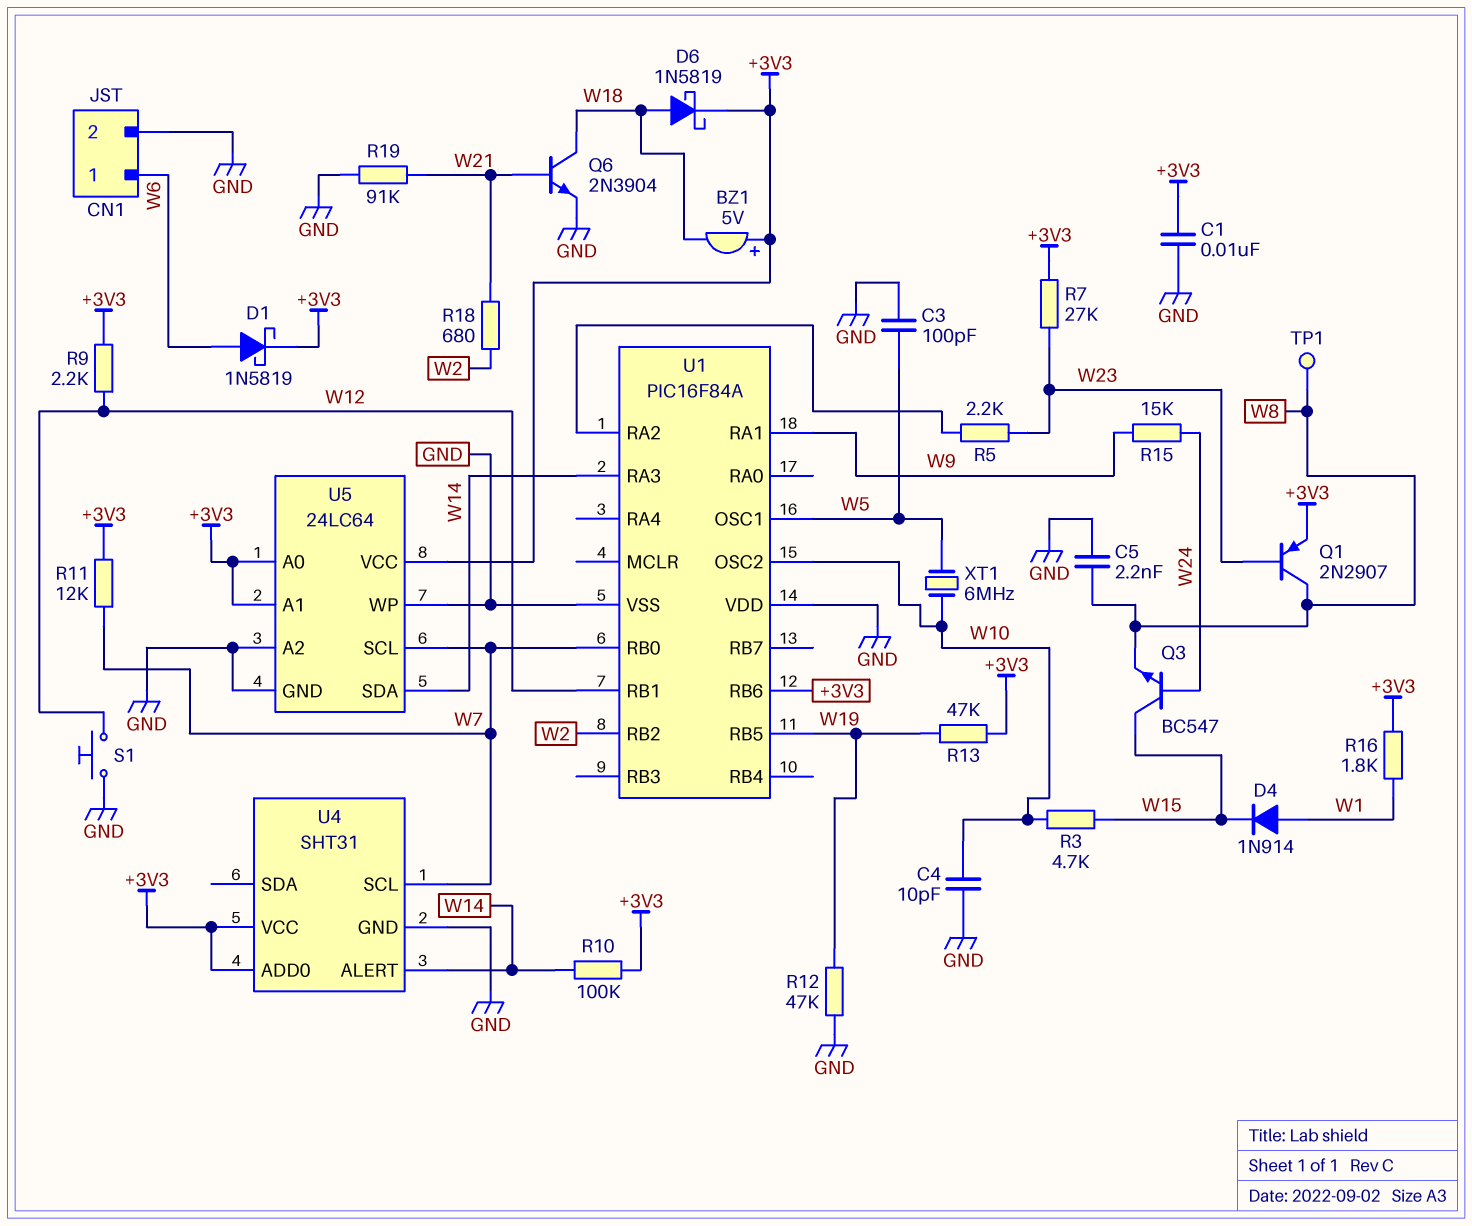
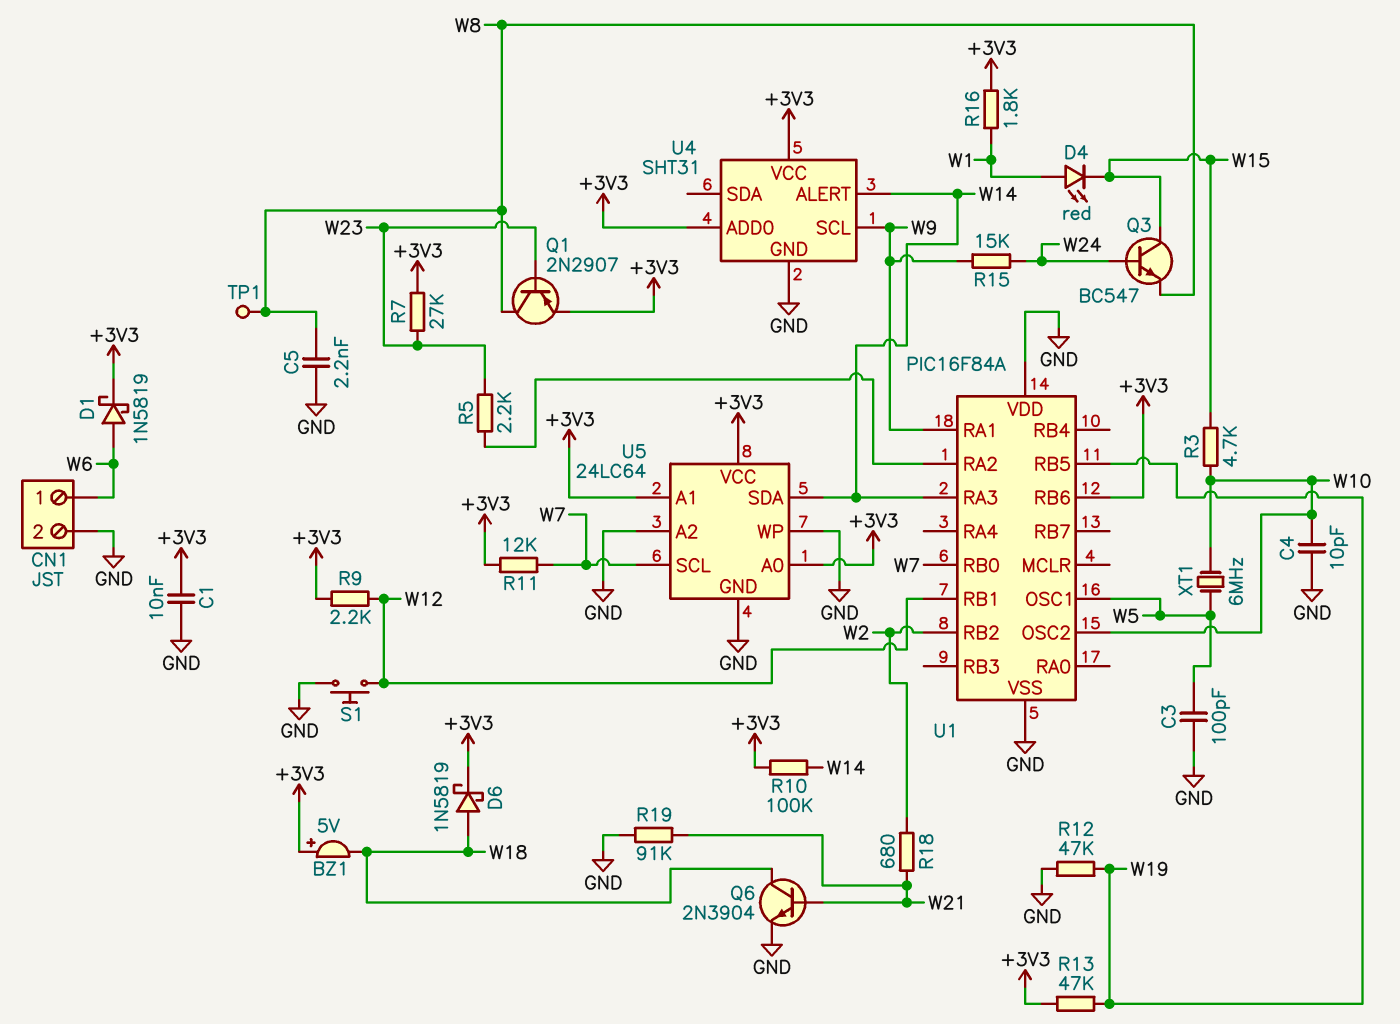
D4: diode 1N914 (A W1, K W15) -> LED red (A W1, K W15)
U4 pin SCL: W7 -> W9

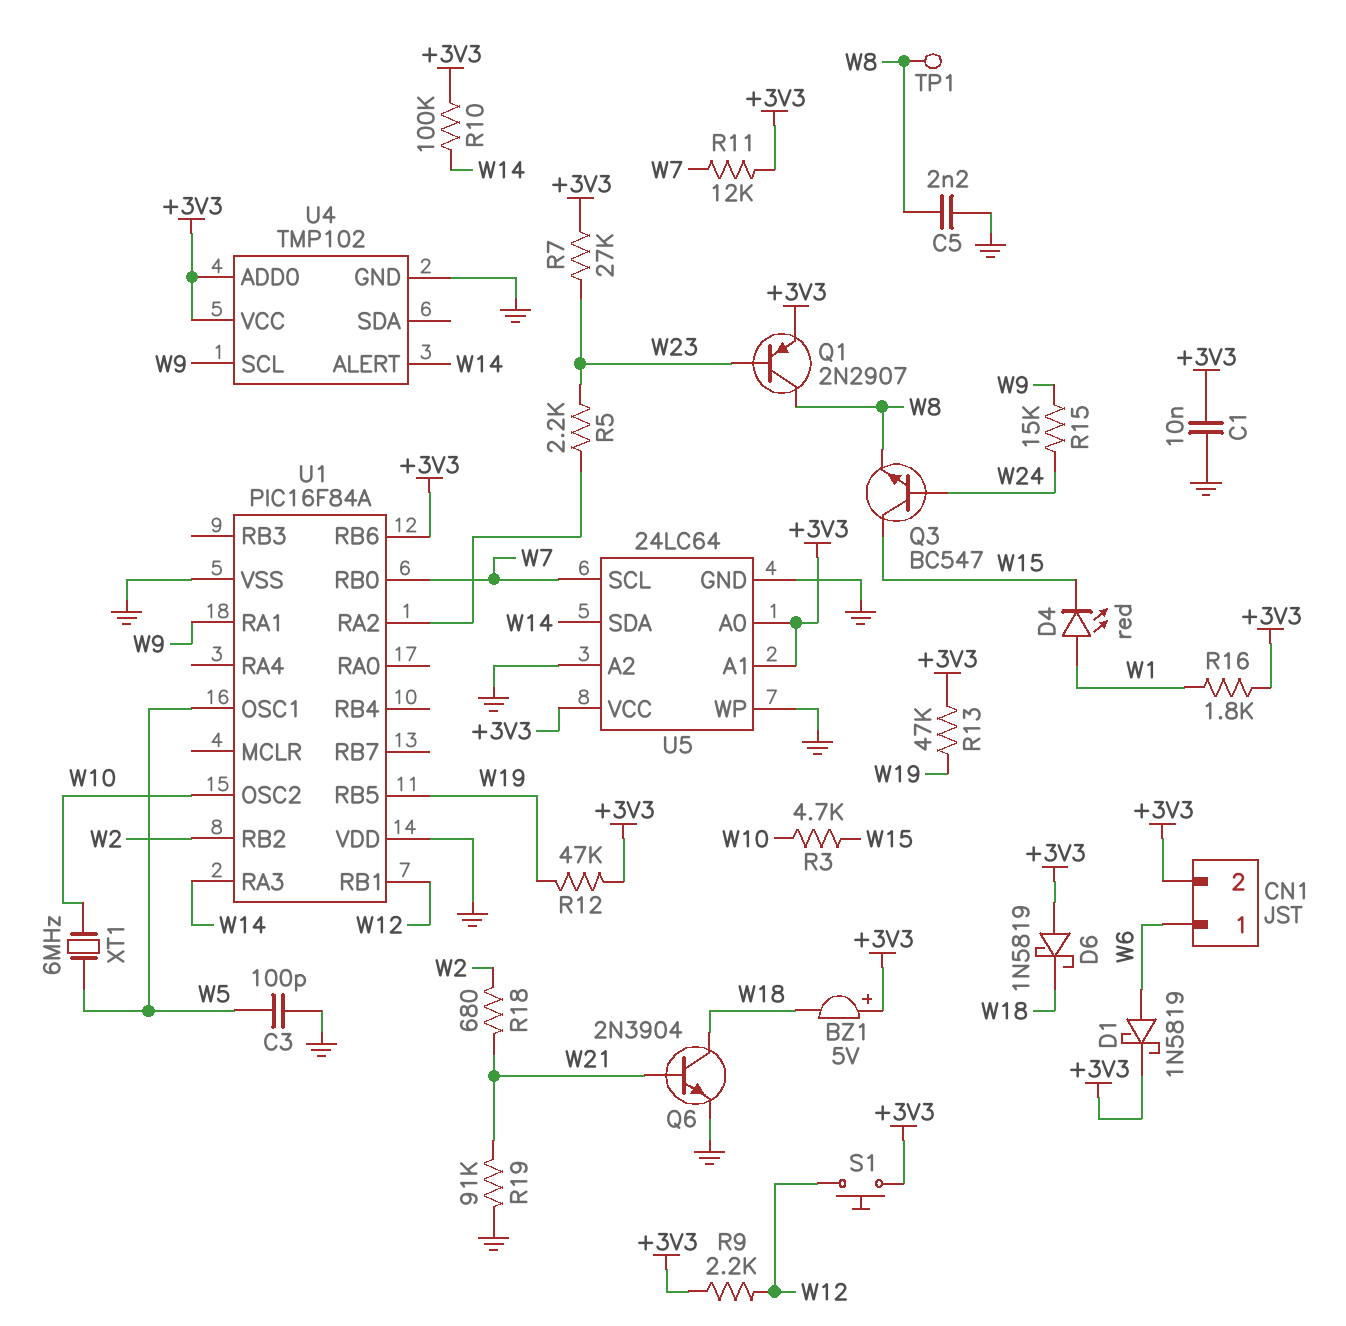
C4: 10pF (GND, W10) -> none
CN1 pin 2: GND -> +3V3
D6: schottky 1N5819 (A W18, K +3V3) -> schottky 1N5819 (A +3V3, K W18)
R12: 47k (GND, W19) -> 47k (+3V3, W19)
S1: button (GND, W12) -> button (+3V3, W12)
U4: SHT31 -> TMP102

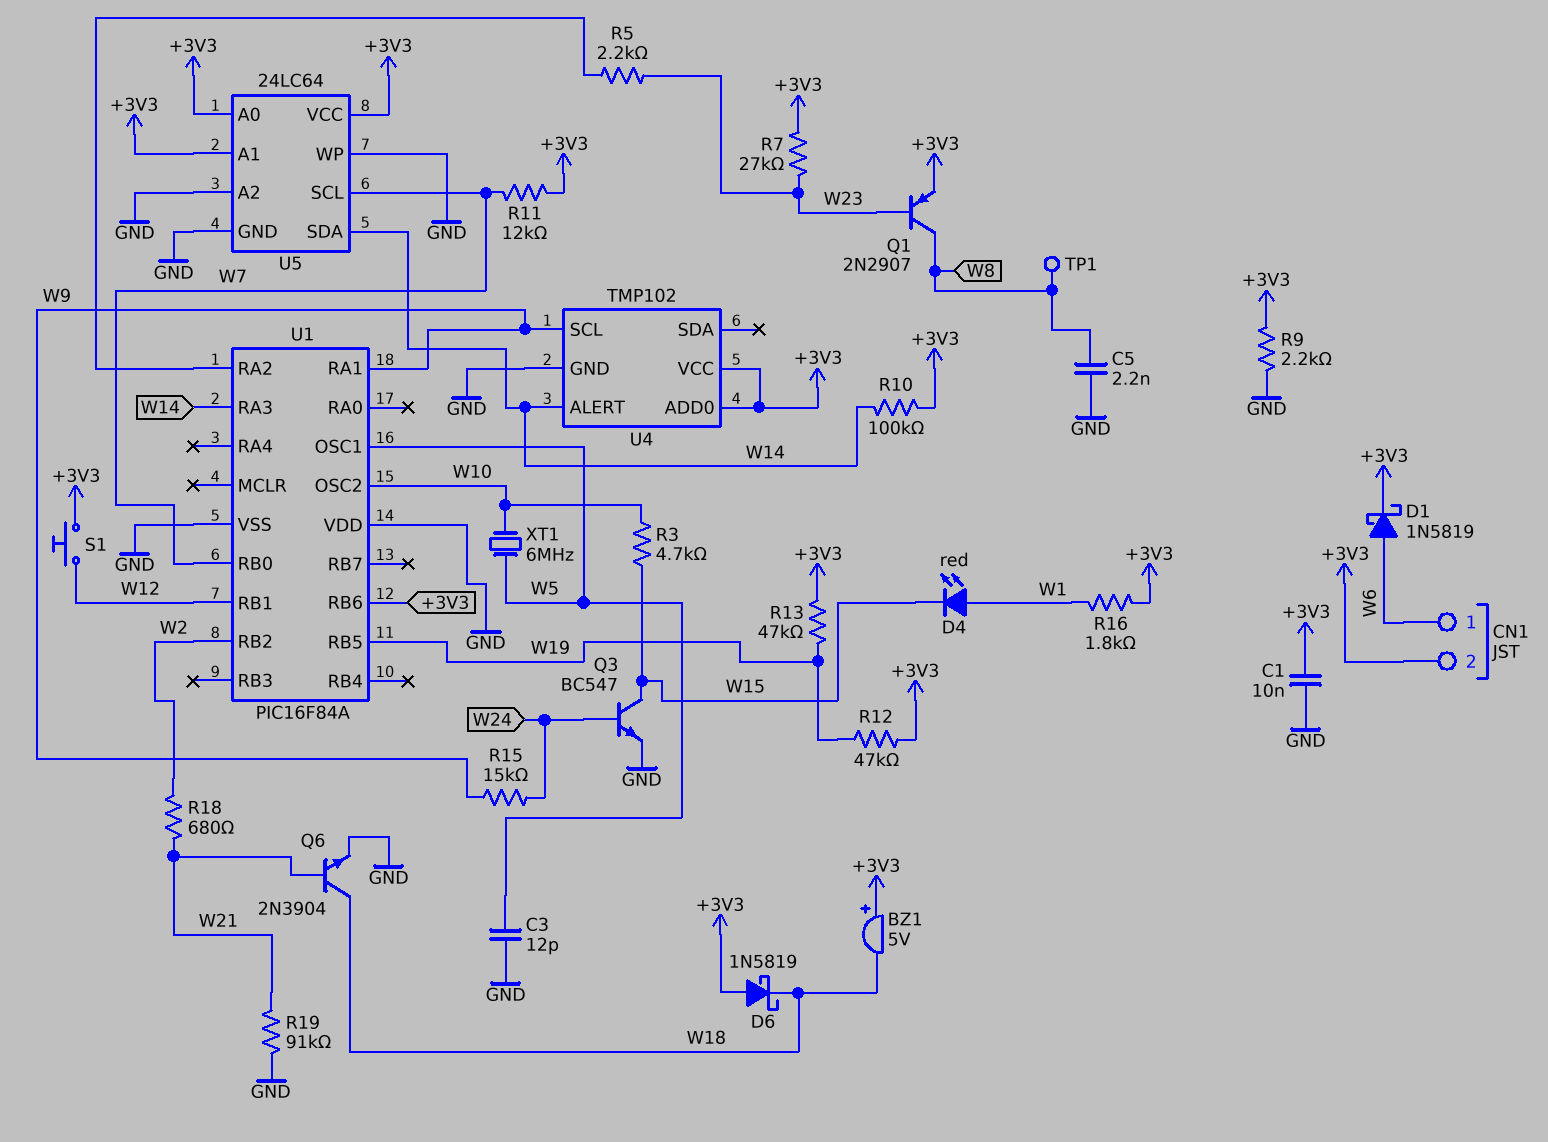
C3: 100pF (GND, W5) -> 12pF (GND, W5)
Q3: NPN BC547 (B W24, C W15, E W8) -> NPN BC547 (B W24, C W15, E GND)
R9: 2.2k (+3V3, W12) -> 2.2k (+3V3, GND)

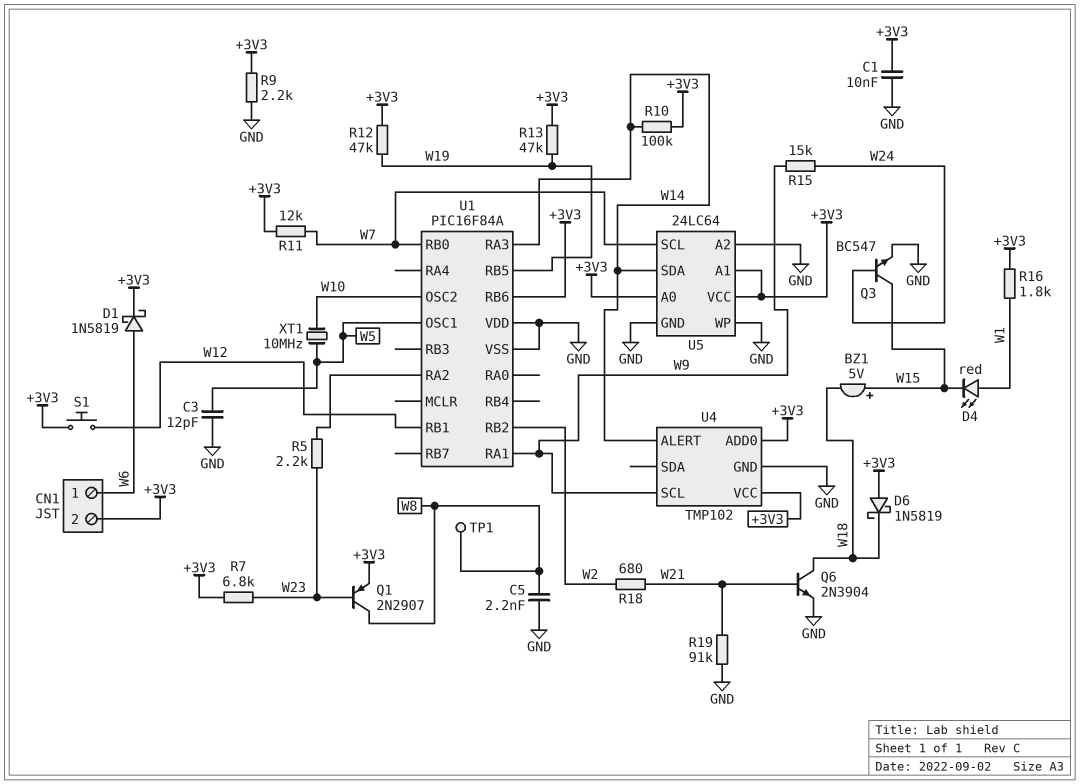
BZ1: buzzer 5V (plus +3V3, minus W18) -> buzzer 5V (plus W15, minus W18)
R3: 4.7k (W10, W15) -> none
R7: 27k (+3V3, W23) -> 6.8k (+3V3, W23)
XT1: 6MHz (W5, W10) -> 10MHz (W5, W10)

